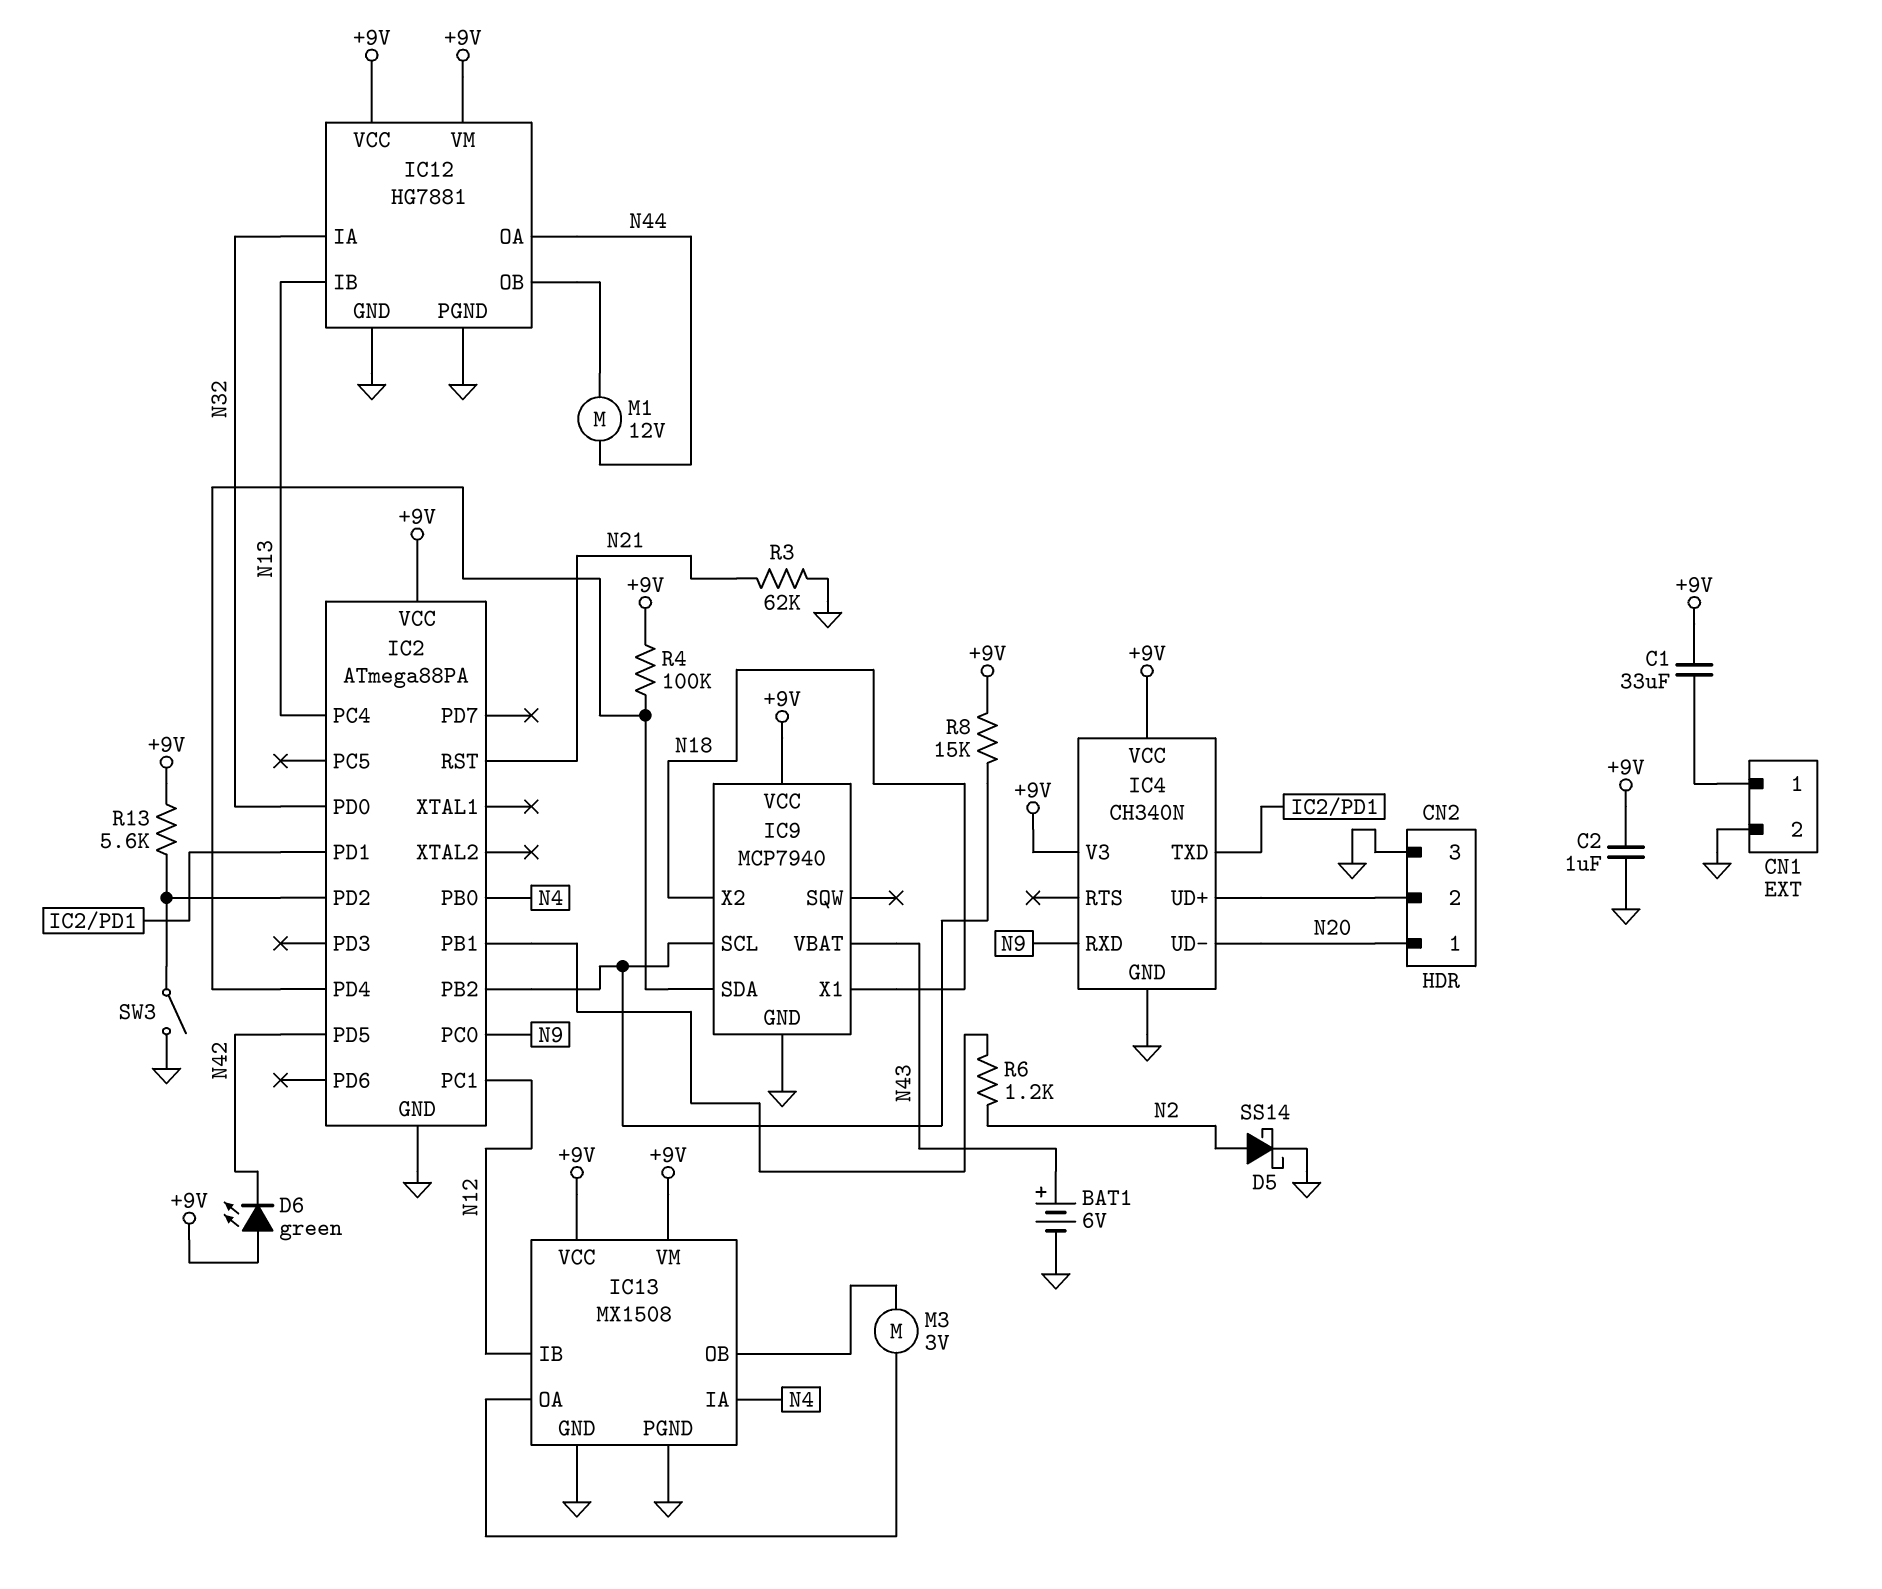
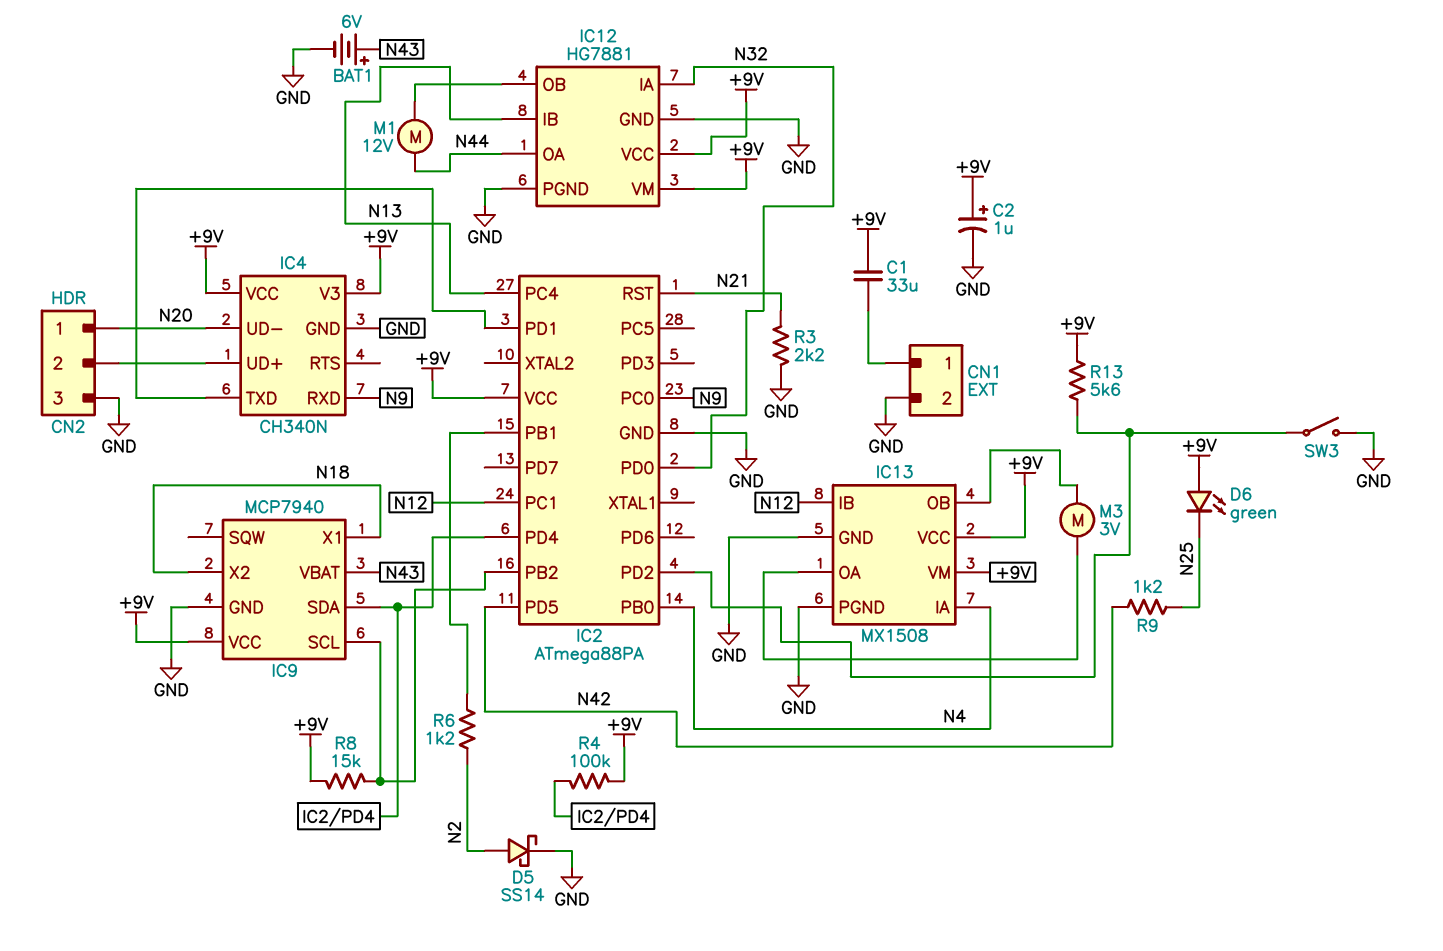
C2: 1uF (+9V, GND) -> 1uF (plus +9V, minus GND)
D6: LED green (A +9V, K N42) -> LED green (A +9V, K N25)
R3: 62k (GND, N21) -> 2.2k (GND, N21)
R9: none -> 1.2k (N25, N42)

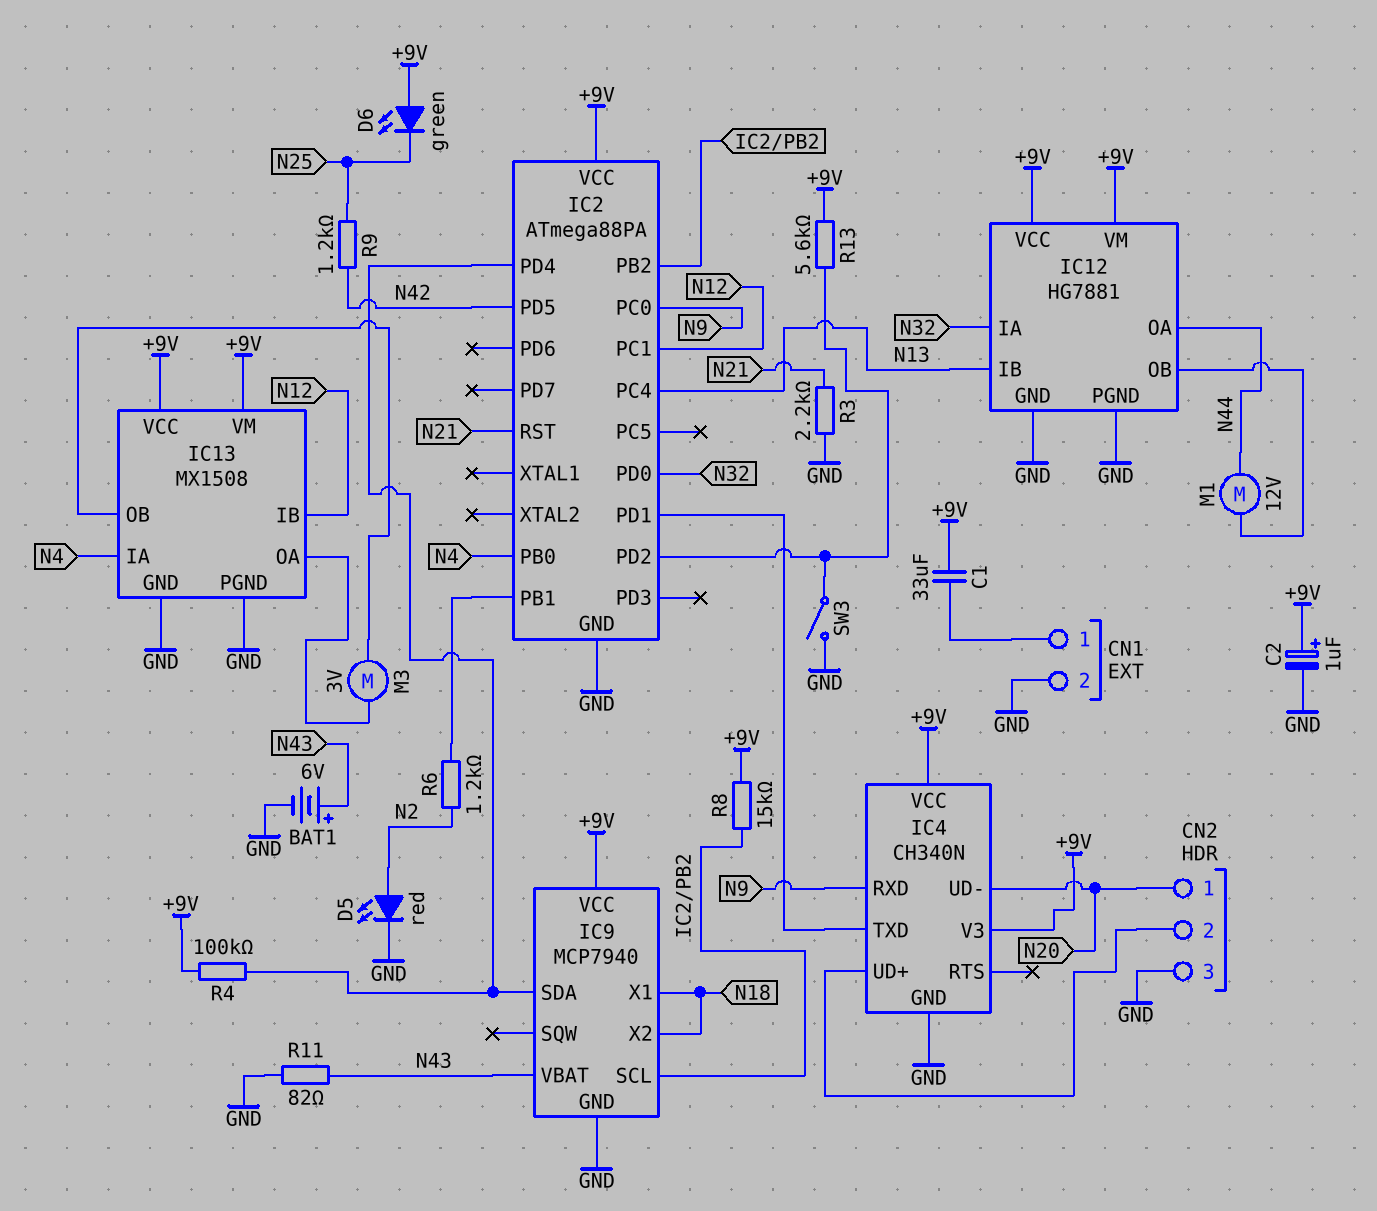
D5: schottky SS14 (A N2, K GND) -> LED red (A N2, K GND)
R11: none -> 82 (GND, N43)

